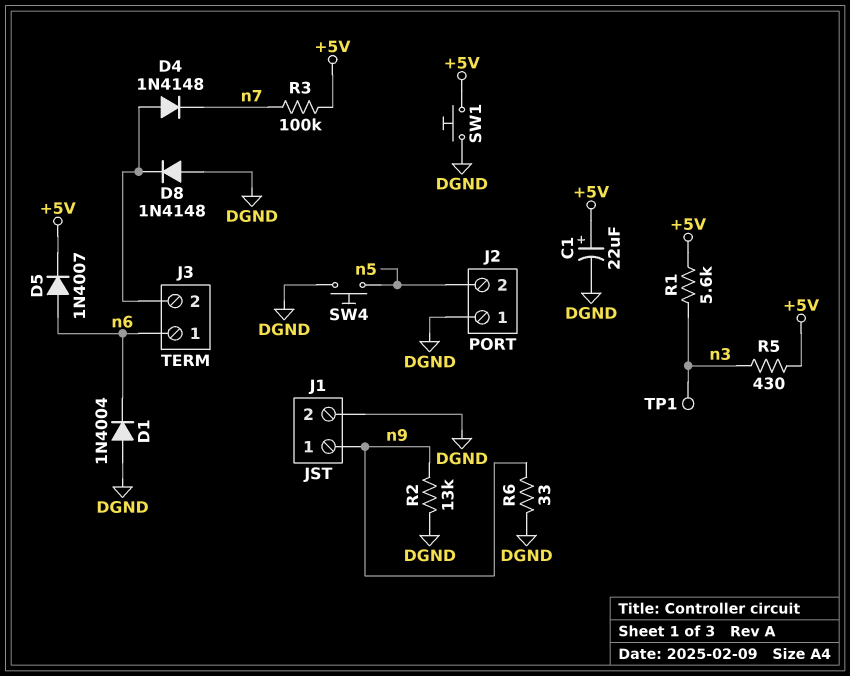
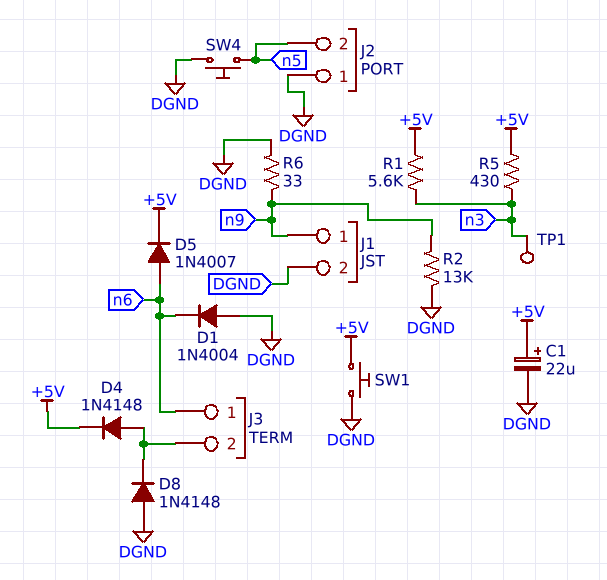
D4: diode 1N4148 (A J3/2, K n7) -> diode 1N4148 (A J3/2, K +5V)
R3: 100k (+5V, n7) -> none

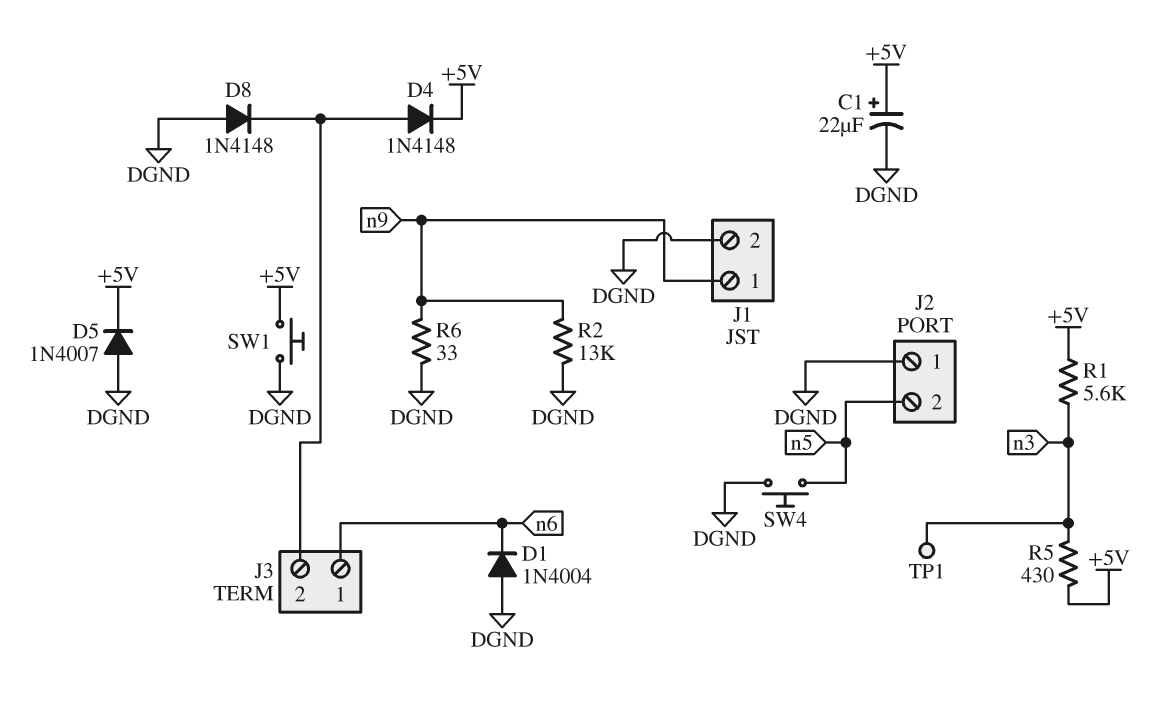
D5: diode 1N4007 (A n6, K +5V) -> diode 1N4007 (A DGND, K +5V)

